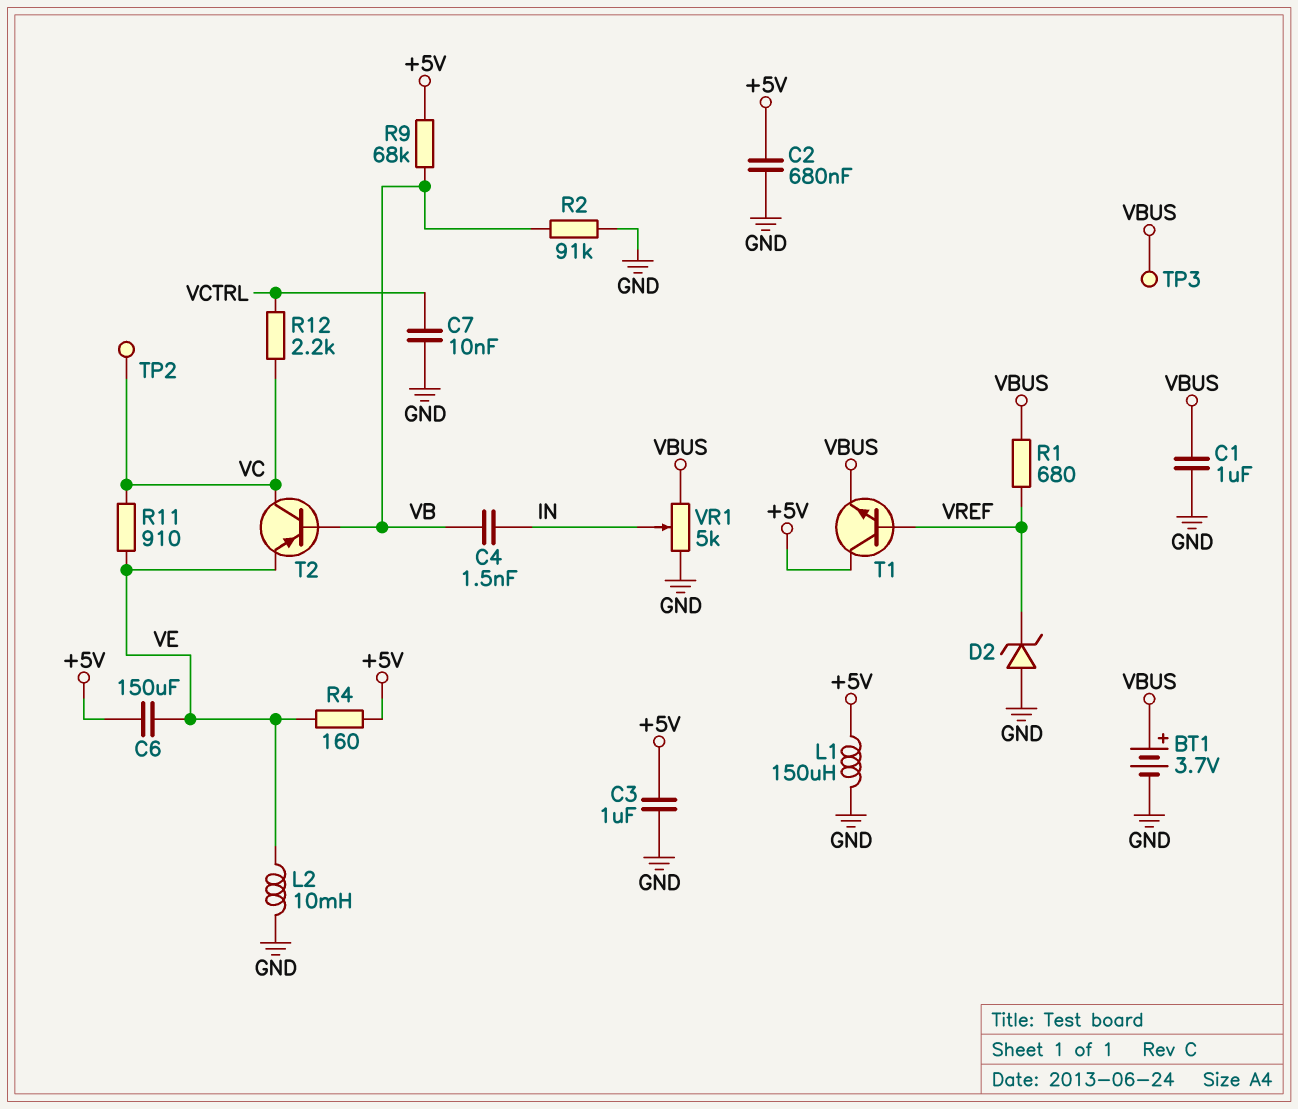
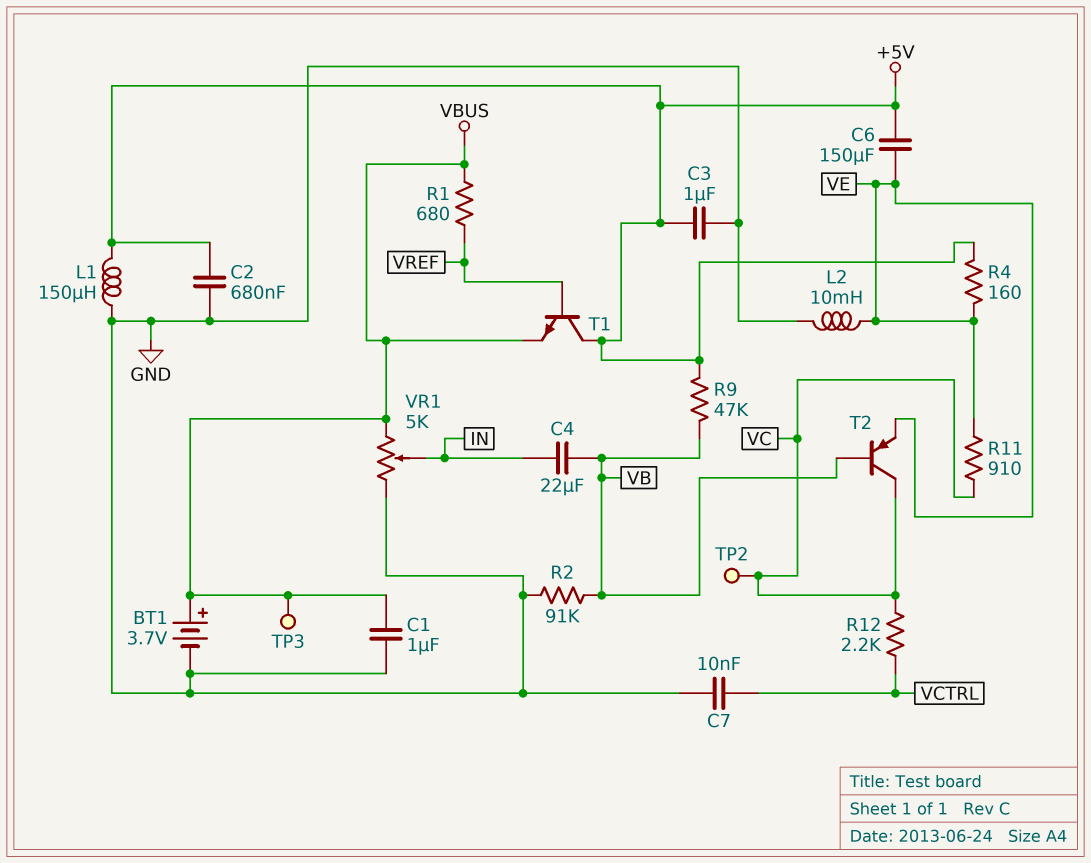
C4: 1.5nF (IN, VB) -> 22uF (IN, VB)
D2: zener (A GND, K VREF) -> none
R9: 68k (+5V, VB) -> 47k (+5V, VB)

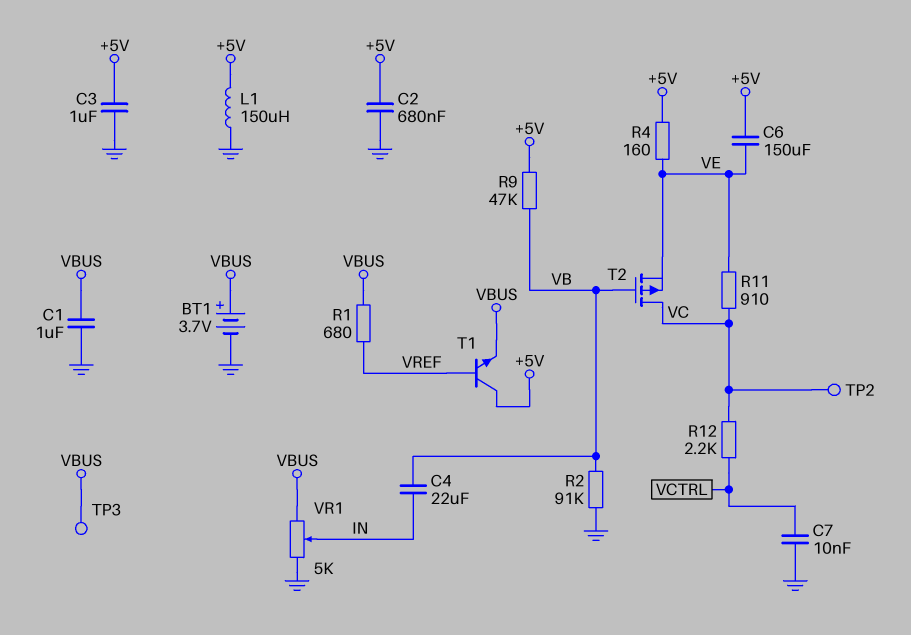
L2: 10mH (GND, VE) -> none
T2: PNP (B VB, C VC, E VE) -> PMOS (G VB, D VC, S VE)

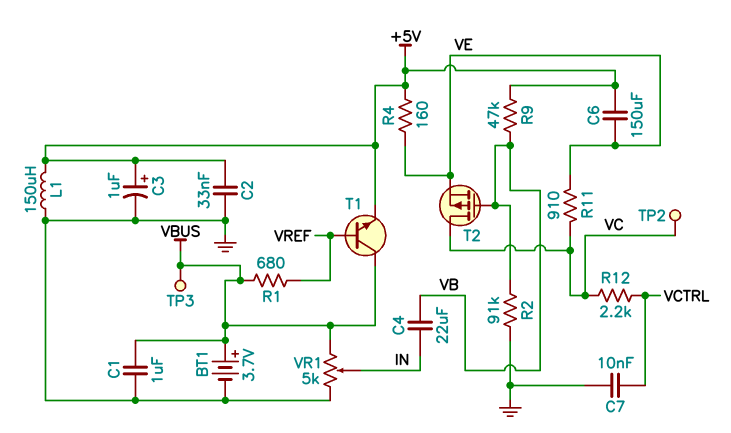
C2: 680nF (+5V, GND) -> 33nF (+5V, GND)
C3: 1uF (+5V, GND) -> 1uF (plus +5V, minus GND)
T1: NPN (B VREF, C +5V, E VBUS) -> NPN (B VREF, C VBUS, E +5V)

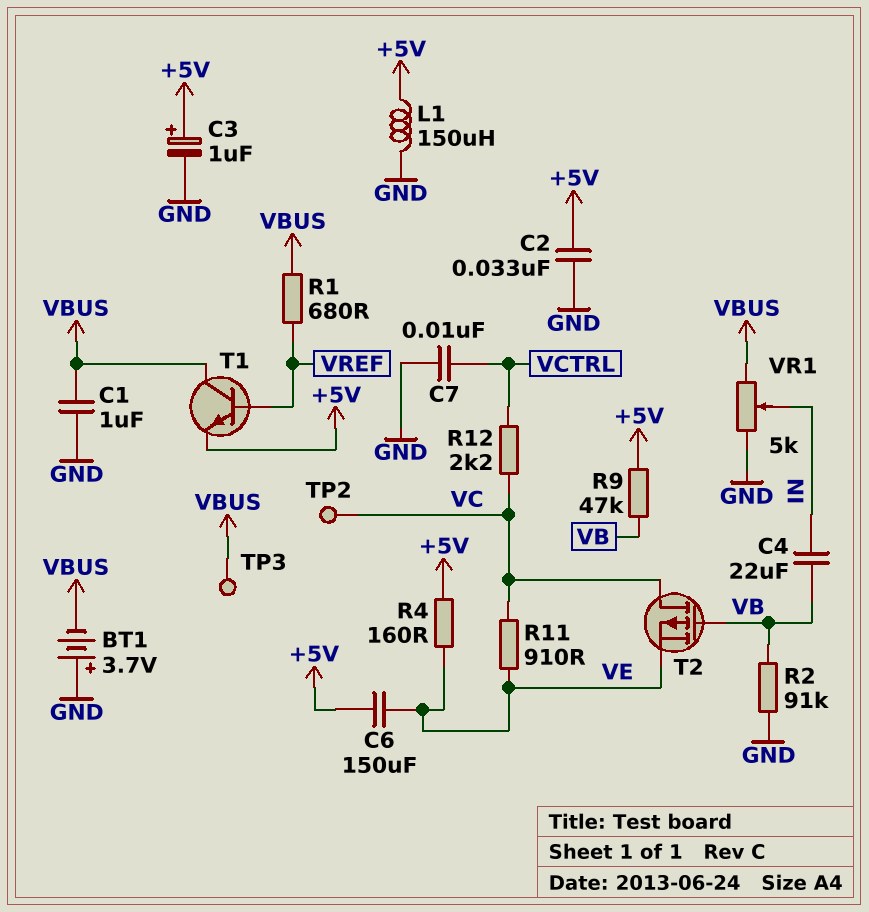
BT1: 3.7V (plus VBUS, minus GND) -> 3.7V (plus GND, minus VBUS)

